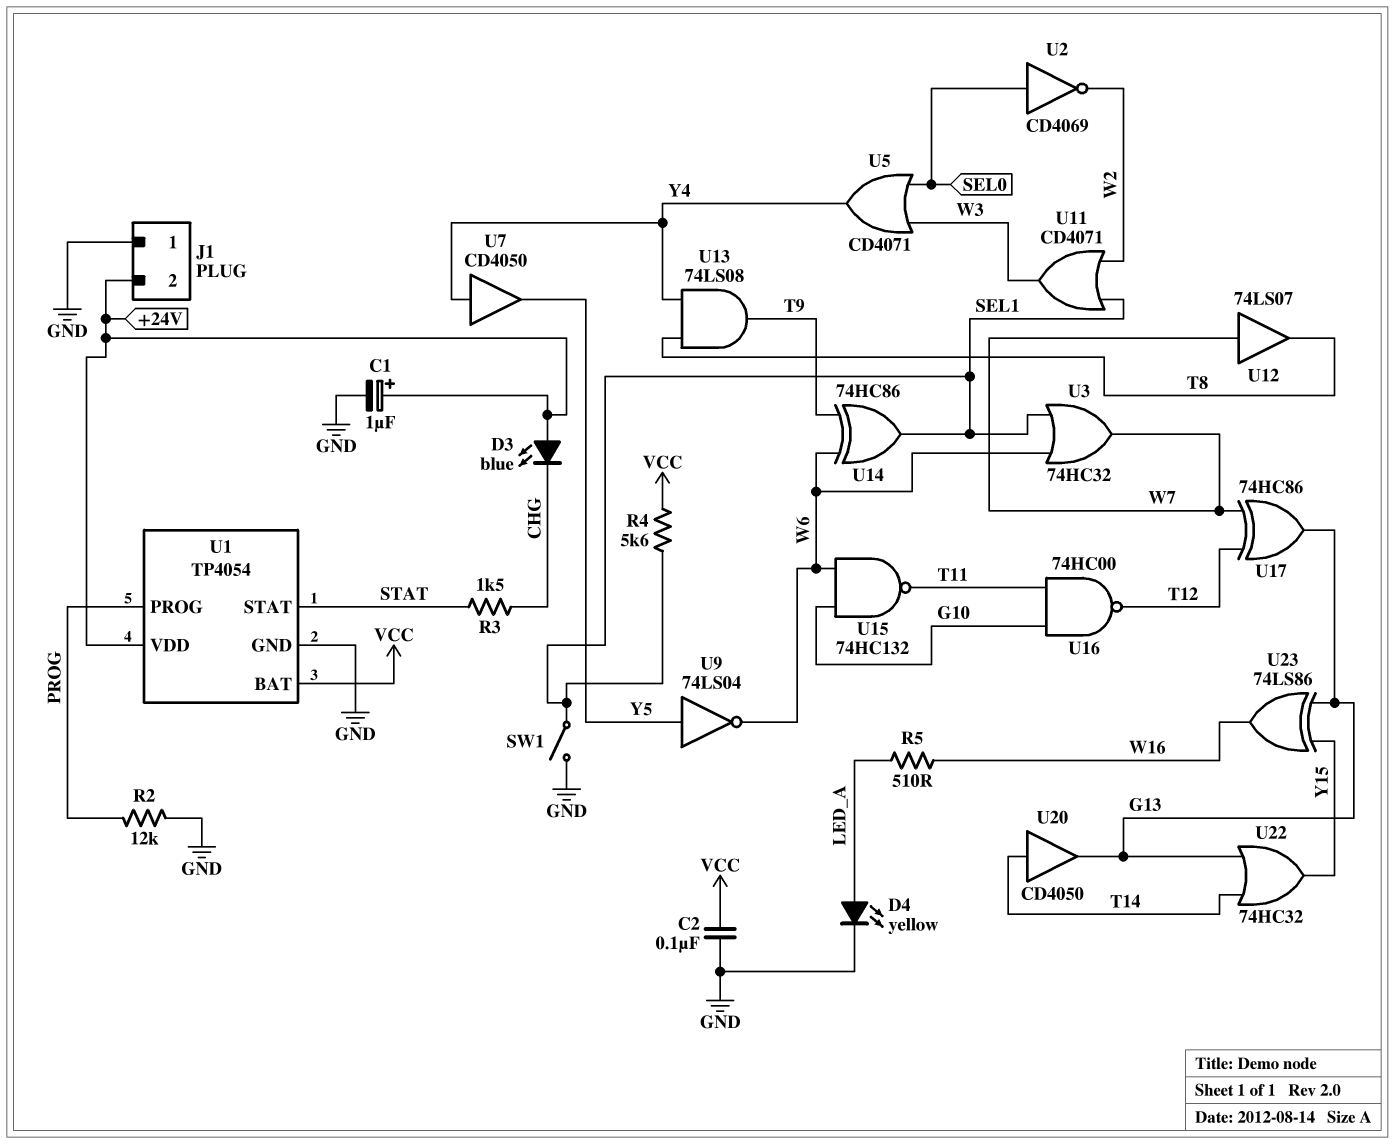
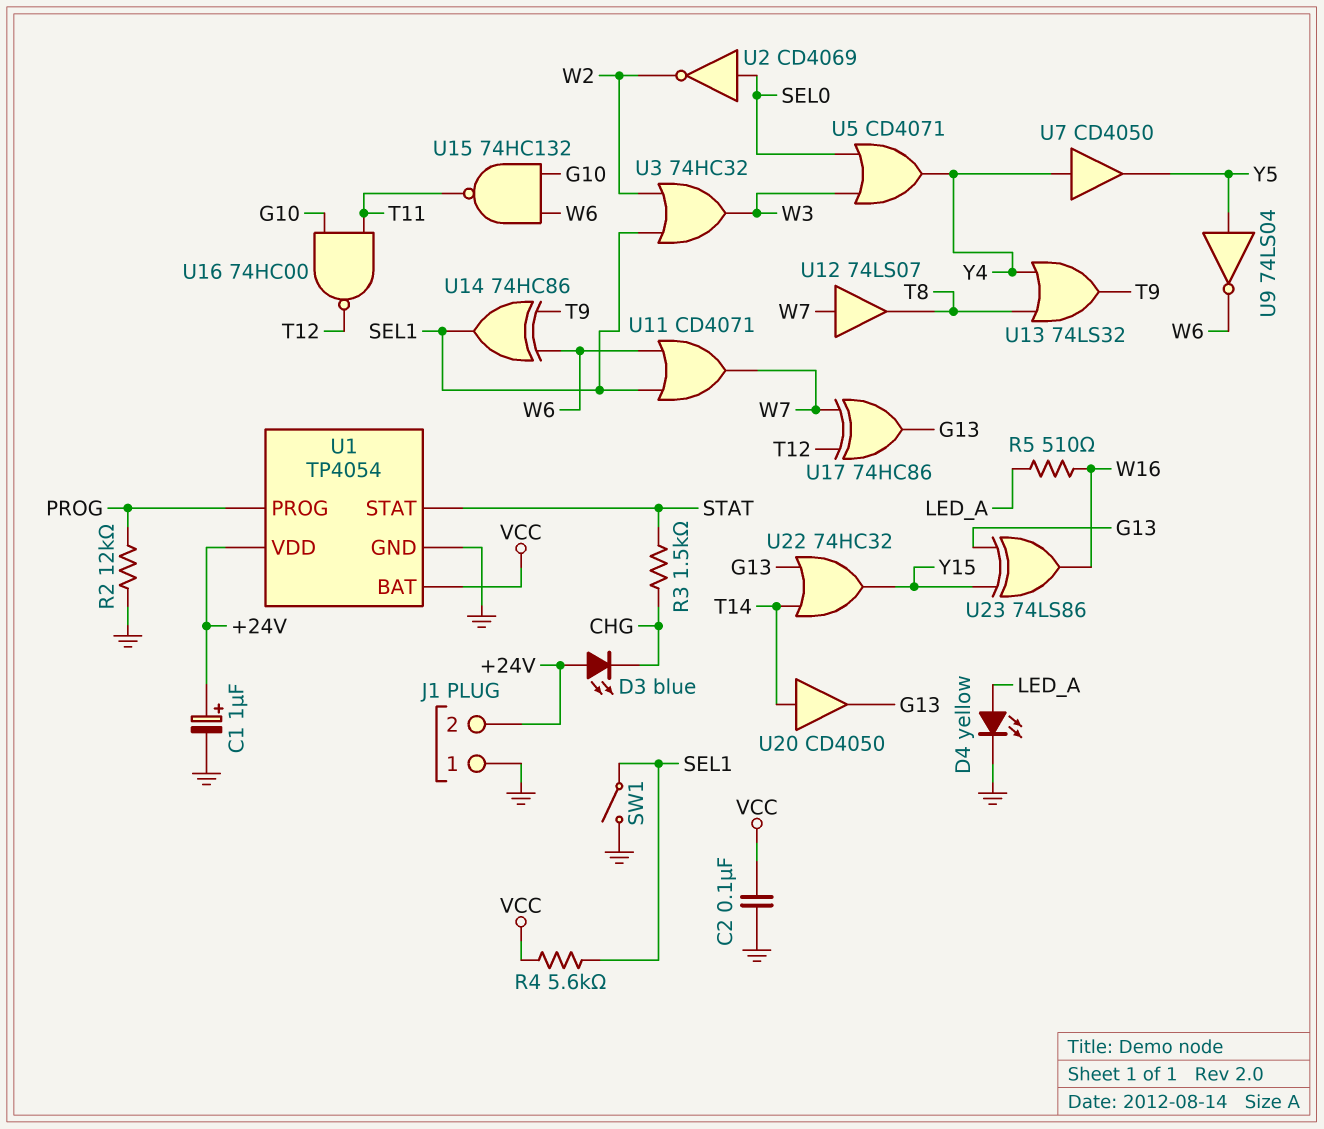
U3: OR 74HC32 (in SEL1, in W6, out W7) -> OR 74HC32 (in SEL1, in W2, out W3)
U11: OR CD4071 (in SEL1, in W2, out W3) -> OR CD4071 (in SEL1, in W6, out W7)
U13: AND 74LS08 (in T8, in Y4, out T9) -> OR 74LS32 (in T8, in Y4, out T9)

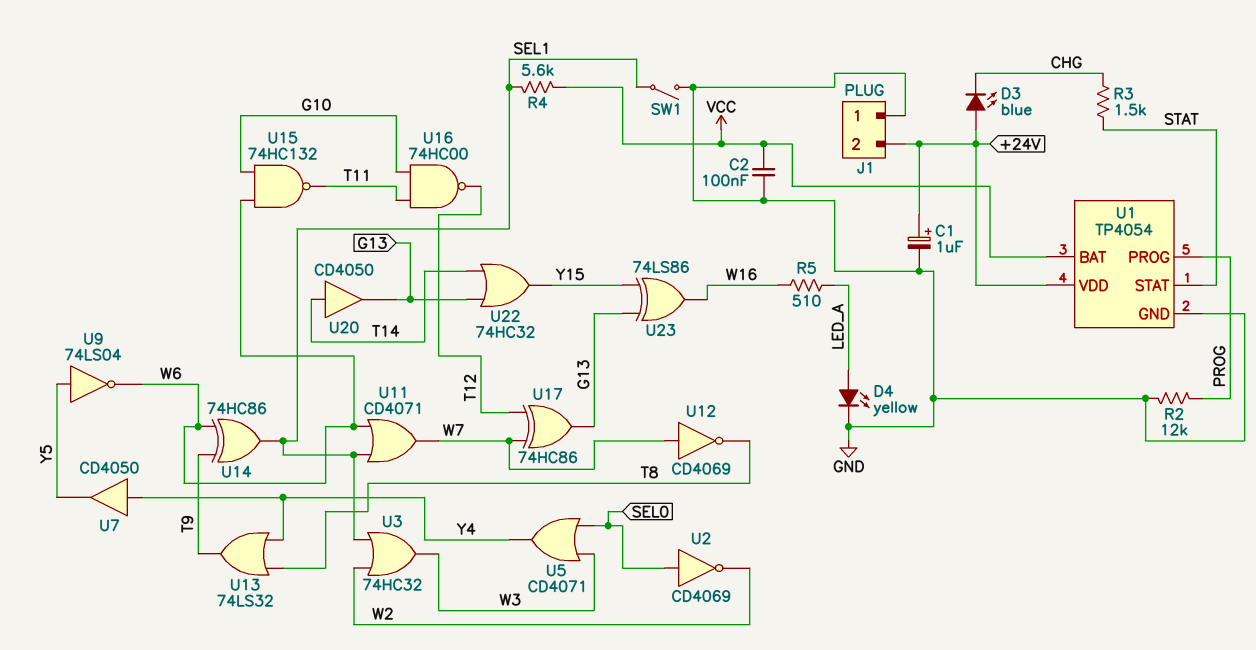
U12: buffer 74LS07 (in W7, out T8) -> NOT CD4069 (in W7, out T8)

